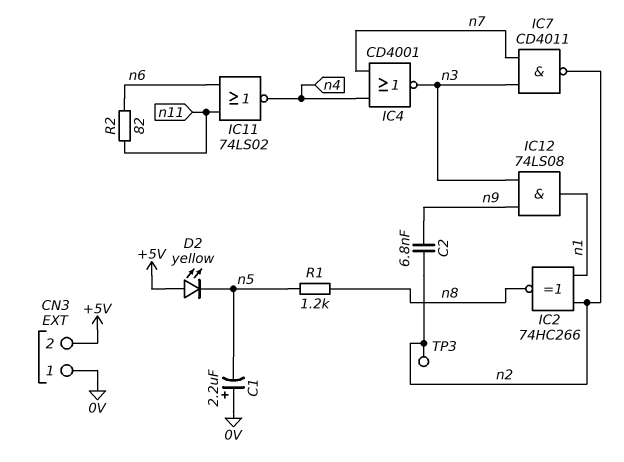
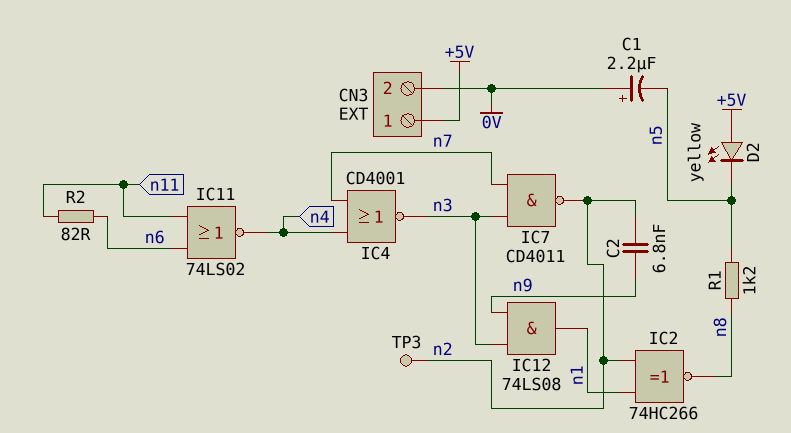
CN3 pin 1: 0V -> +5V
CN3 pin 2: +5V -> 0V

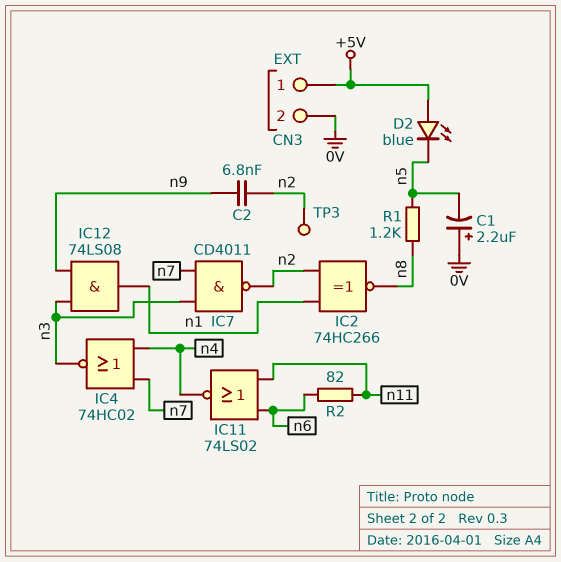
D2: LED yellow (A +5V, K n5) -> LED blue (A +5V, K n5)
IC4: NOR CD4001 (in n4, in n7, out n3) -> NOR 74HC02 (in n4, in n7, out n3)

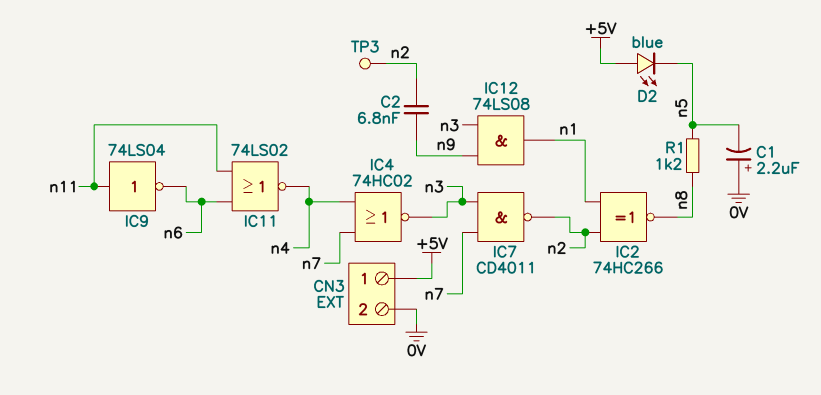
IC9: none -> NOT 74LS04 (in n11, out n6)
R2: 82 (n6, n11) -> none

